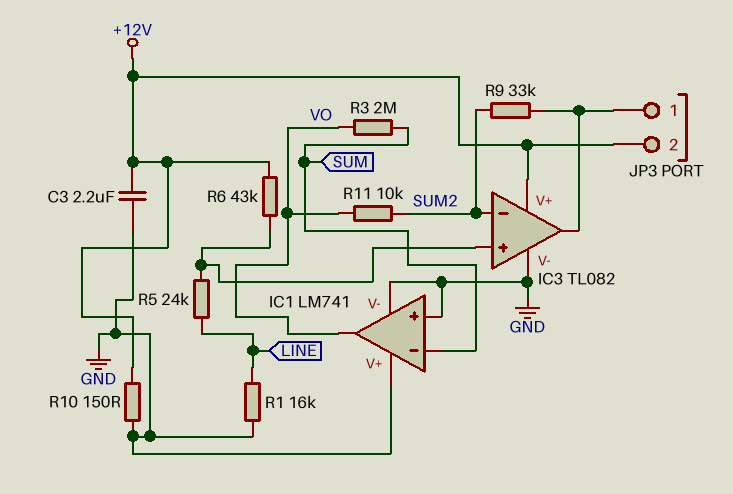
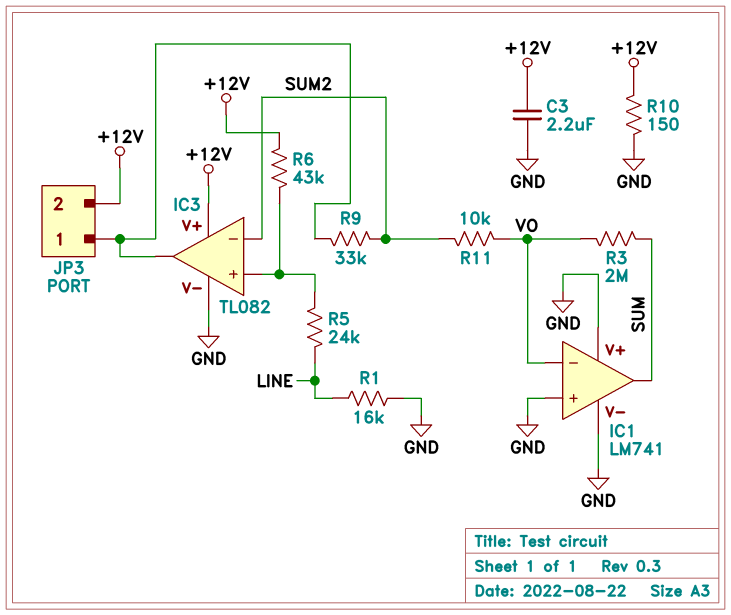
IC1 pin in-: SUM -> VO
IC1 pin out: VO -> SUM

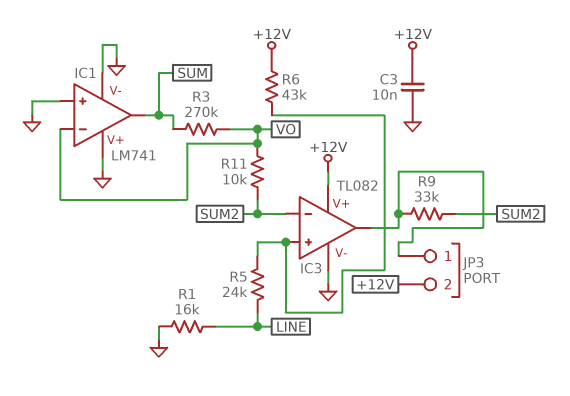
C3: 2.2uF (+12V, GND) -> 10nF (+12V, GND)
R3: 2M (SUM, VO) -> 270k (SUM, VO)
R10: 150 (+12V, GND) -> none

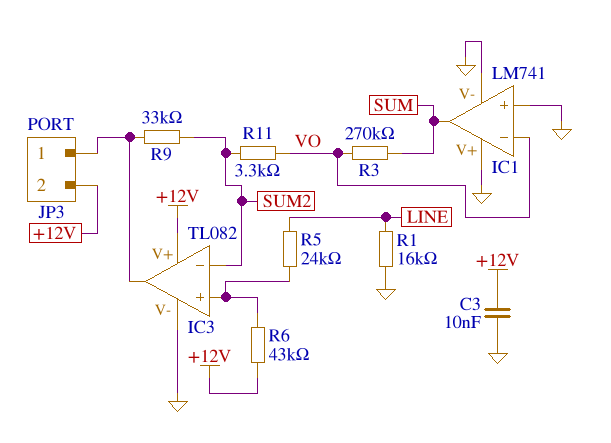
R11: 10k (SUM2, VO) -> 3.3k (SUM2, VO)

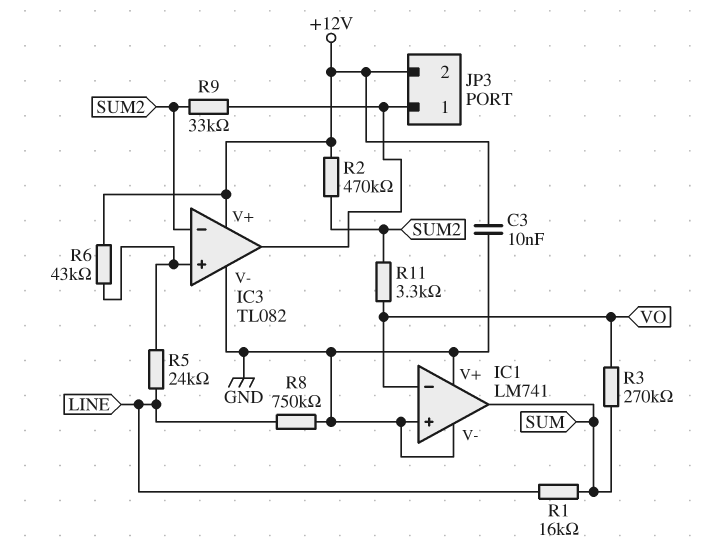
R1: 16k (GND, LINE) -> 16k (LINE, SUM)
R2: none -> 470k (+12V, SUM2)
R8: none -> 750k (GND, LINE)

